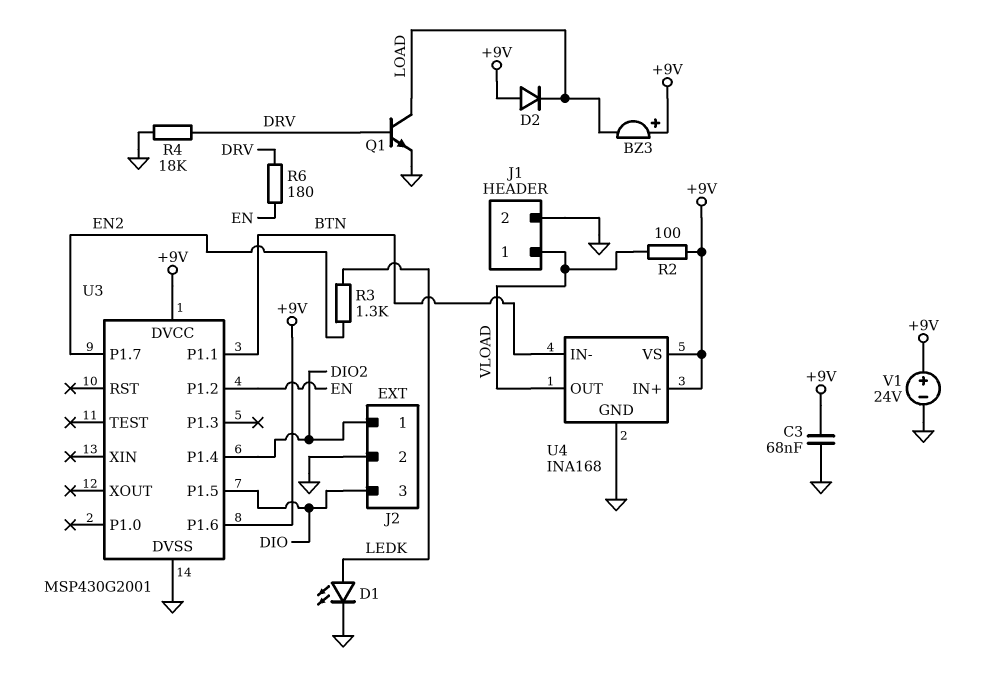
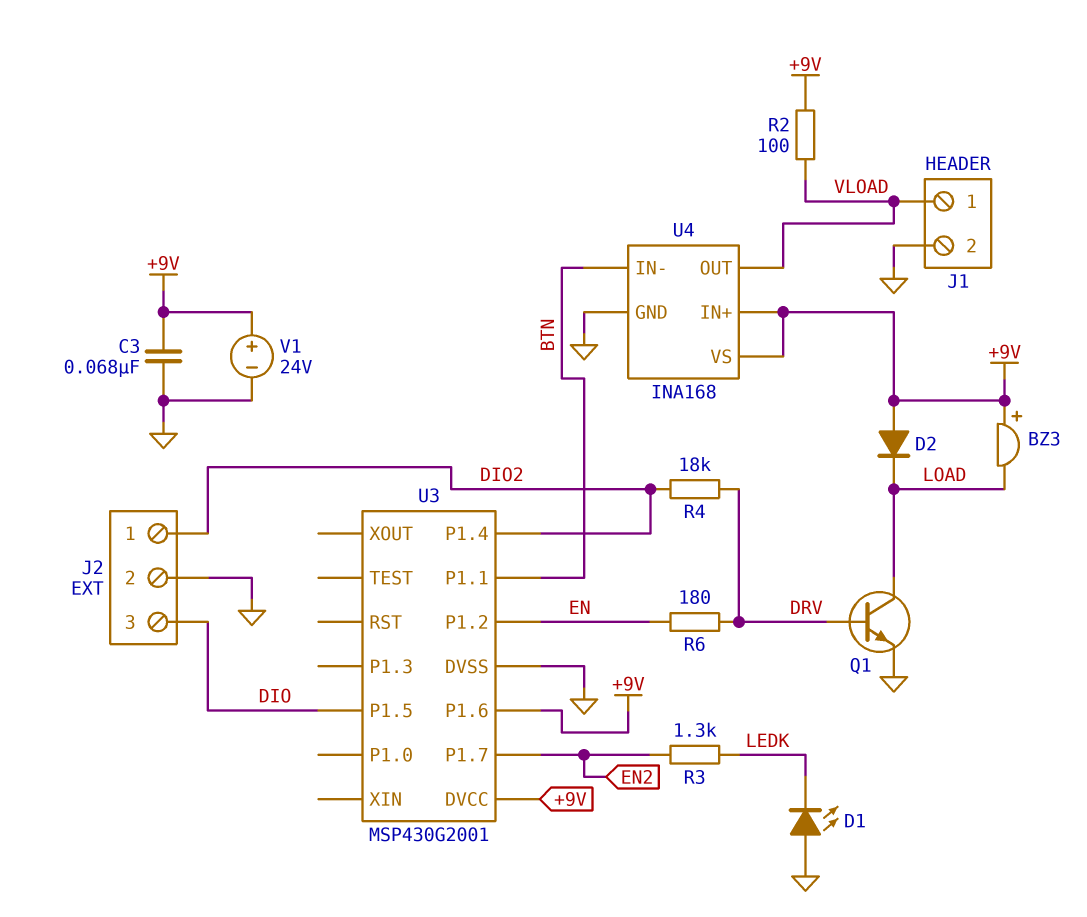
D1: LED (A LEDK, K GND) -> LED (A GND, K LEDK)
R4: 18k (DRV, GND) -> 18k (DIO2, DRV)

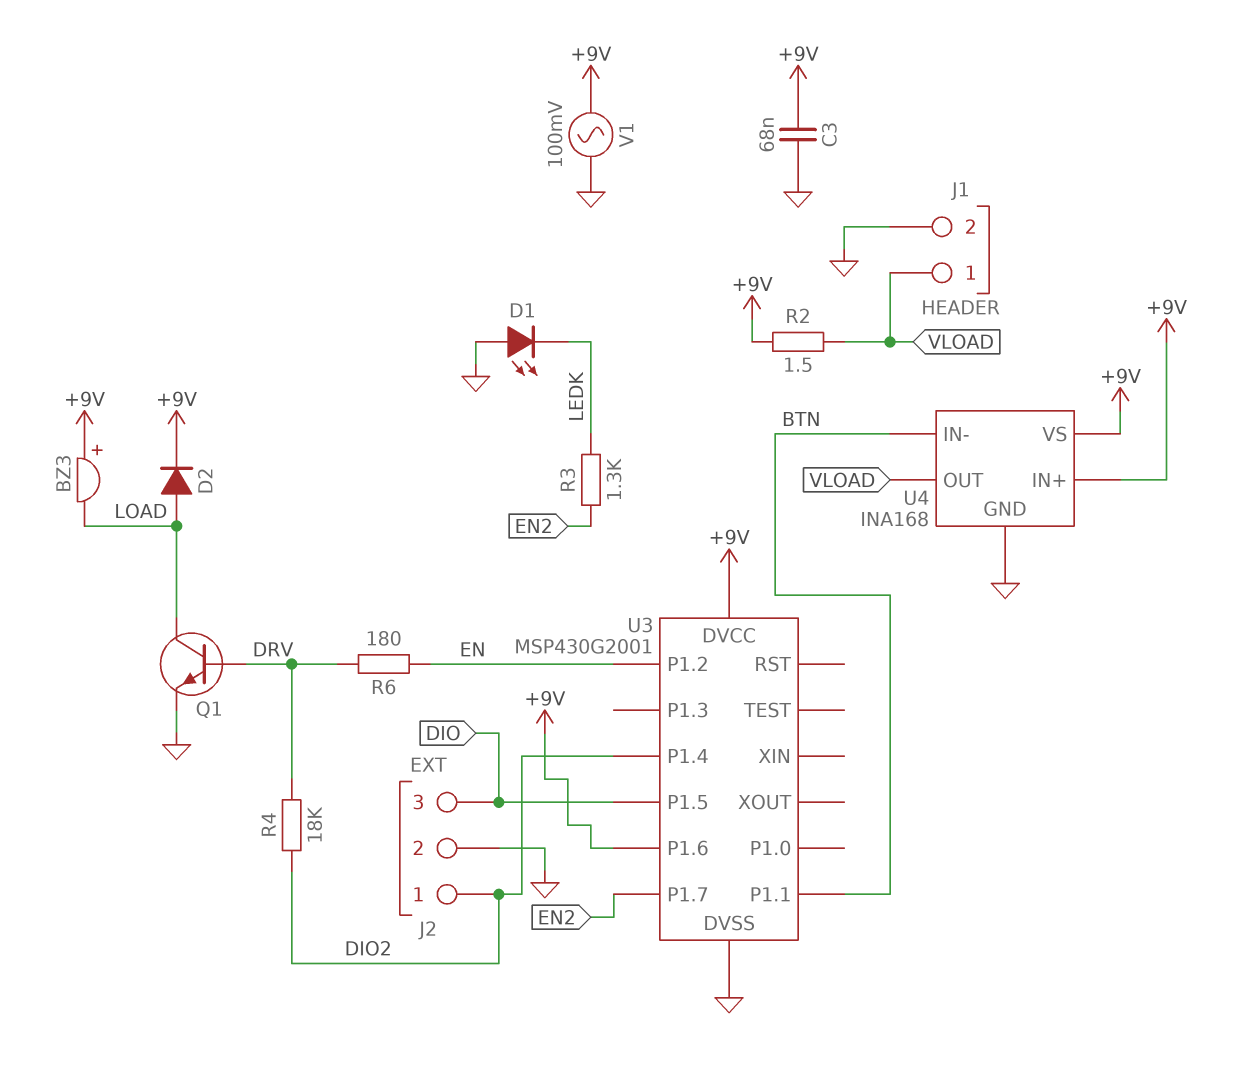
D2: diode (A +9V, K LOAD) -> diode (A LOAD, K +9V)
R2: 100 (+9V, VLOAD) -> 1.5 (+9V, VLOAD)
V1: 24V (plus +9V, minus GND) -> AC 100mV (+9V, GND)

